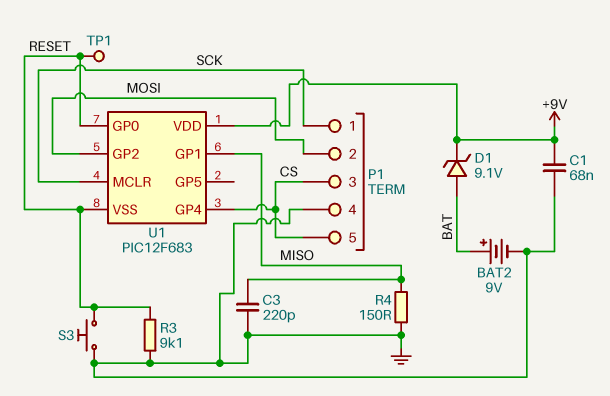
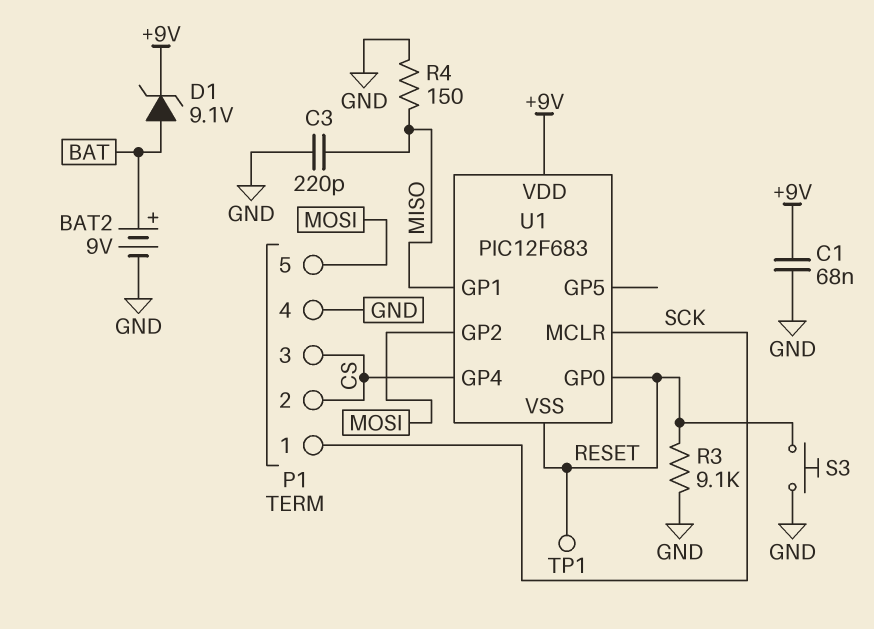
P1 pin 2: MOSI -> CS
P1 pin 5: CS -> MOSI

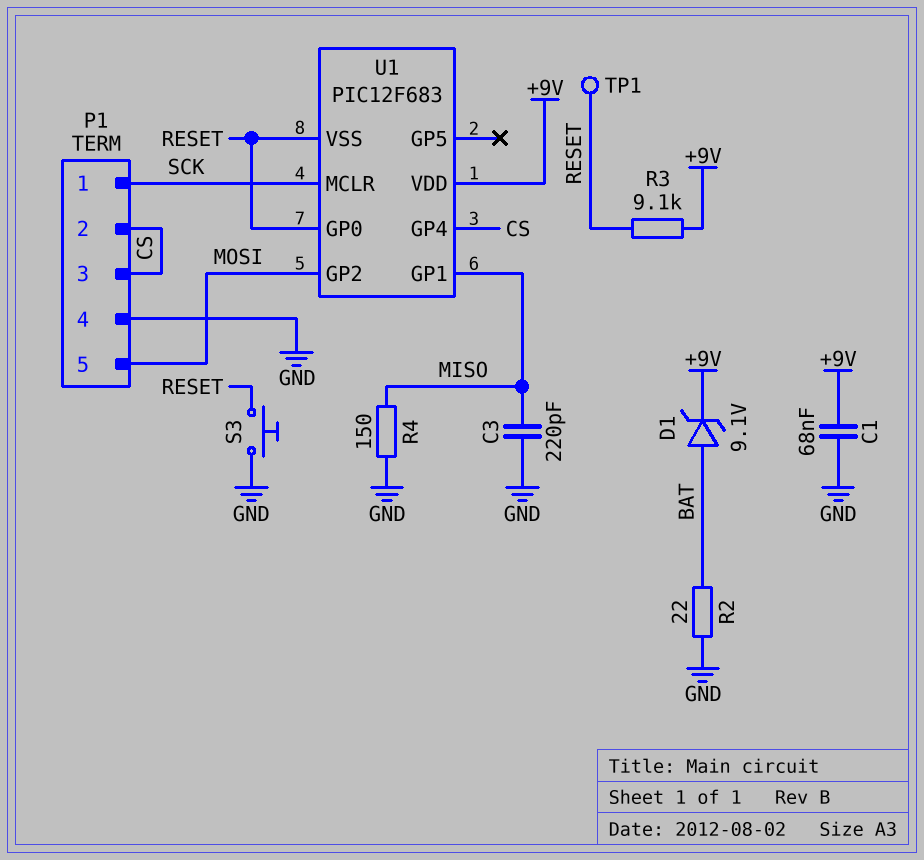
BAT2: 9V (plus BAT, minus GND) -> none
R2: none -> 22 (BAT, GND)
R3: 9.1k (GND, RESET) -> 9.1k (+9V, RESET)

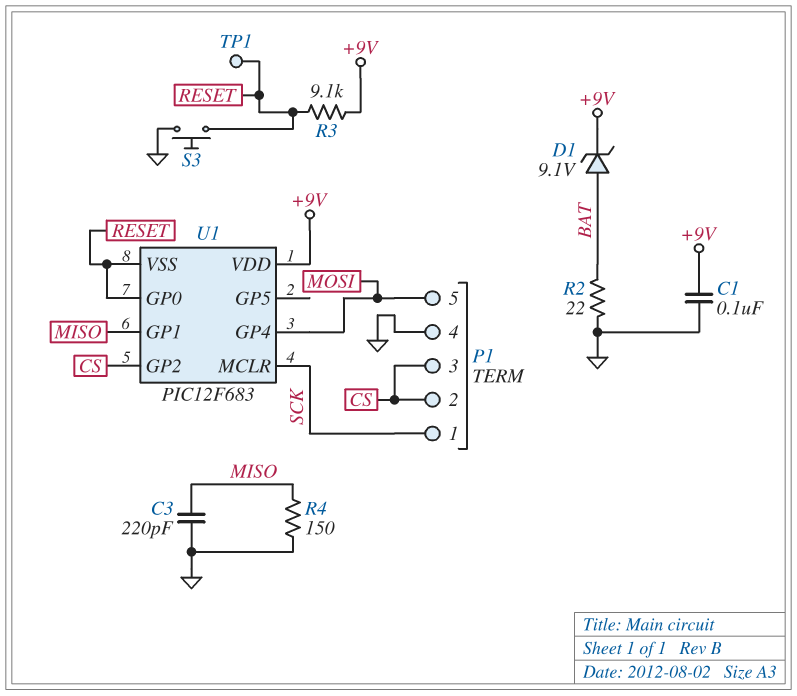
C1: 68nF (+9V, GND) -> 100nF (+9V, GND)
U1 pin GP2: MOSI -> CS
U1 pin GP4: CS -> MOSI

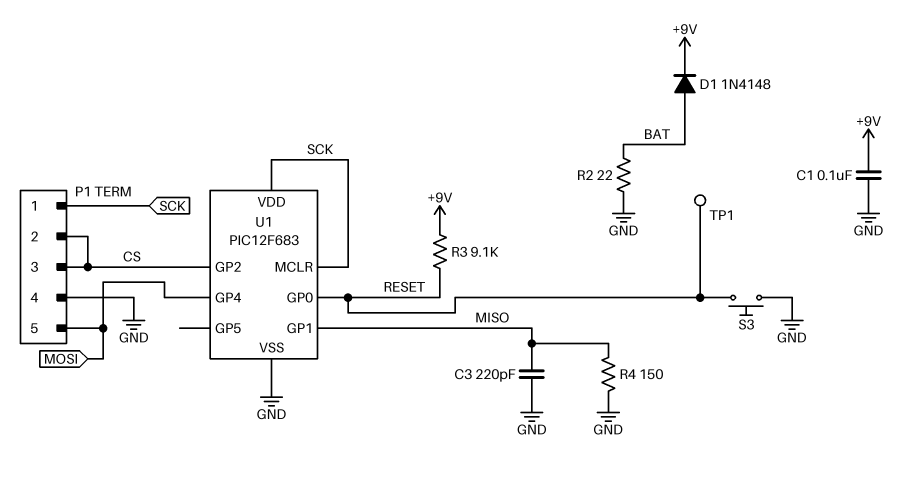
D1: zener 9.1V (A BAT, K +9V) -> diode 1N4148 (A BAT, K +9V)
U1 pin VDD: +9V -> SCK
U1 pin VSS: RESET -> GND

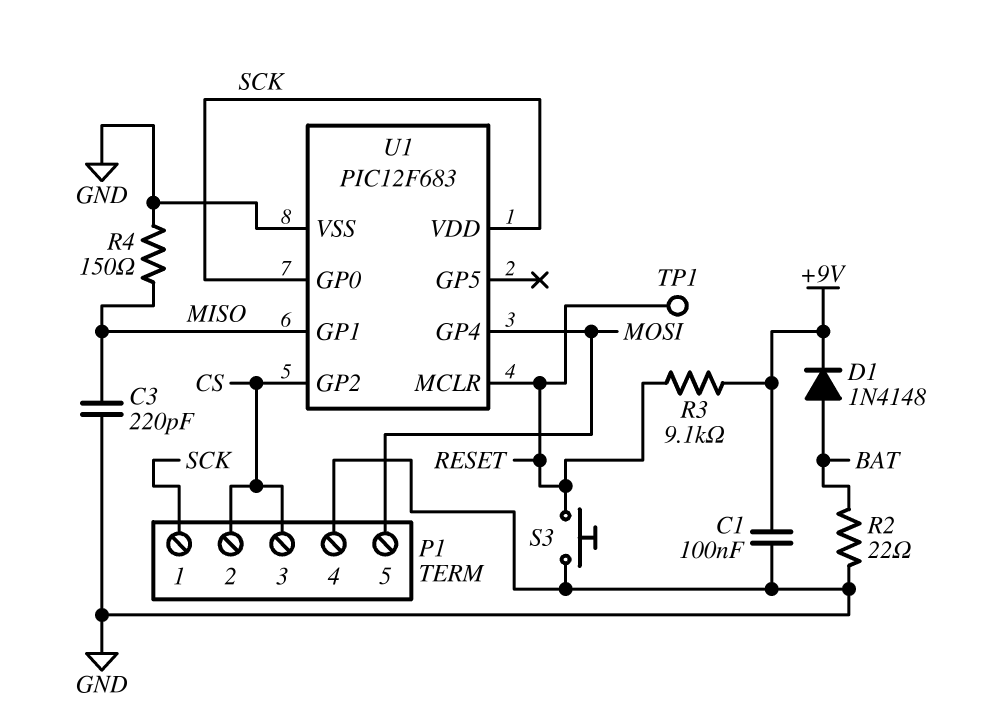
U1 pin GP0: RESET -> SCK
U1 pin MCLR: SCK -> RESET

